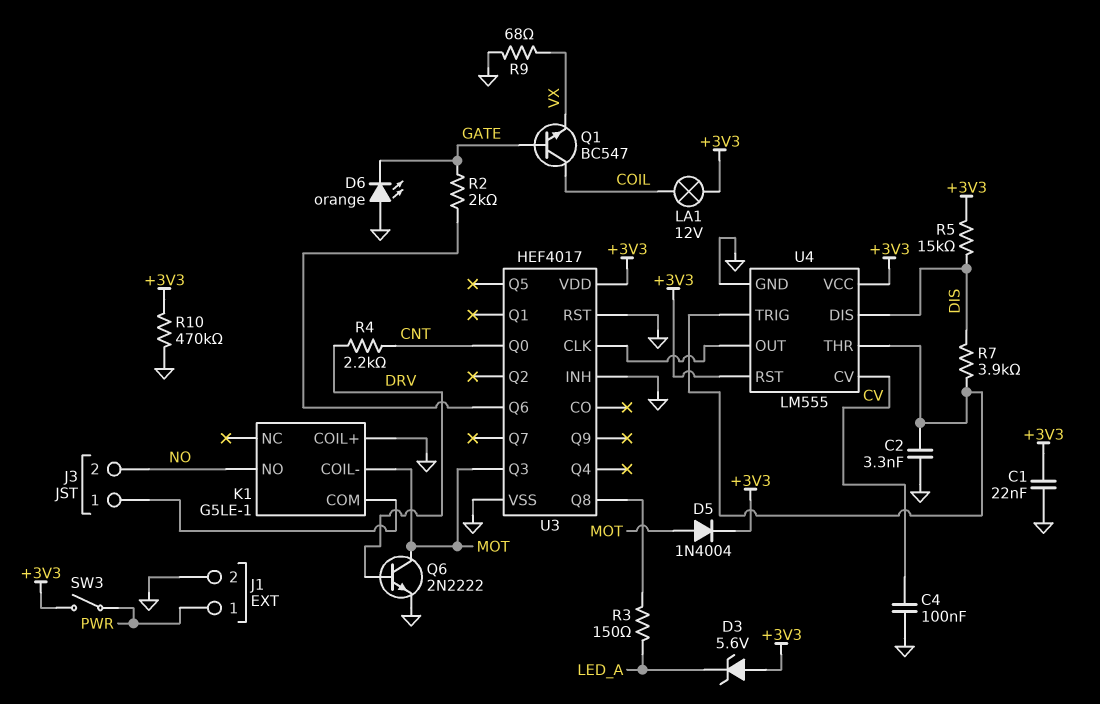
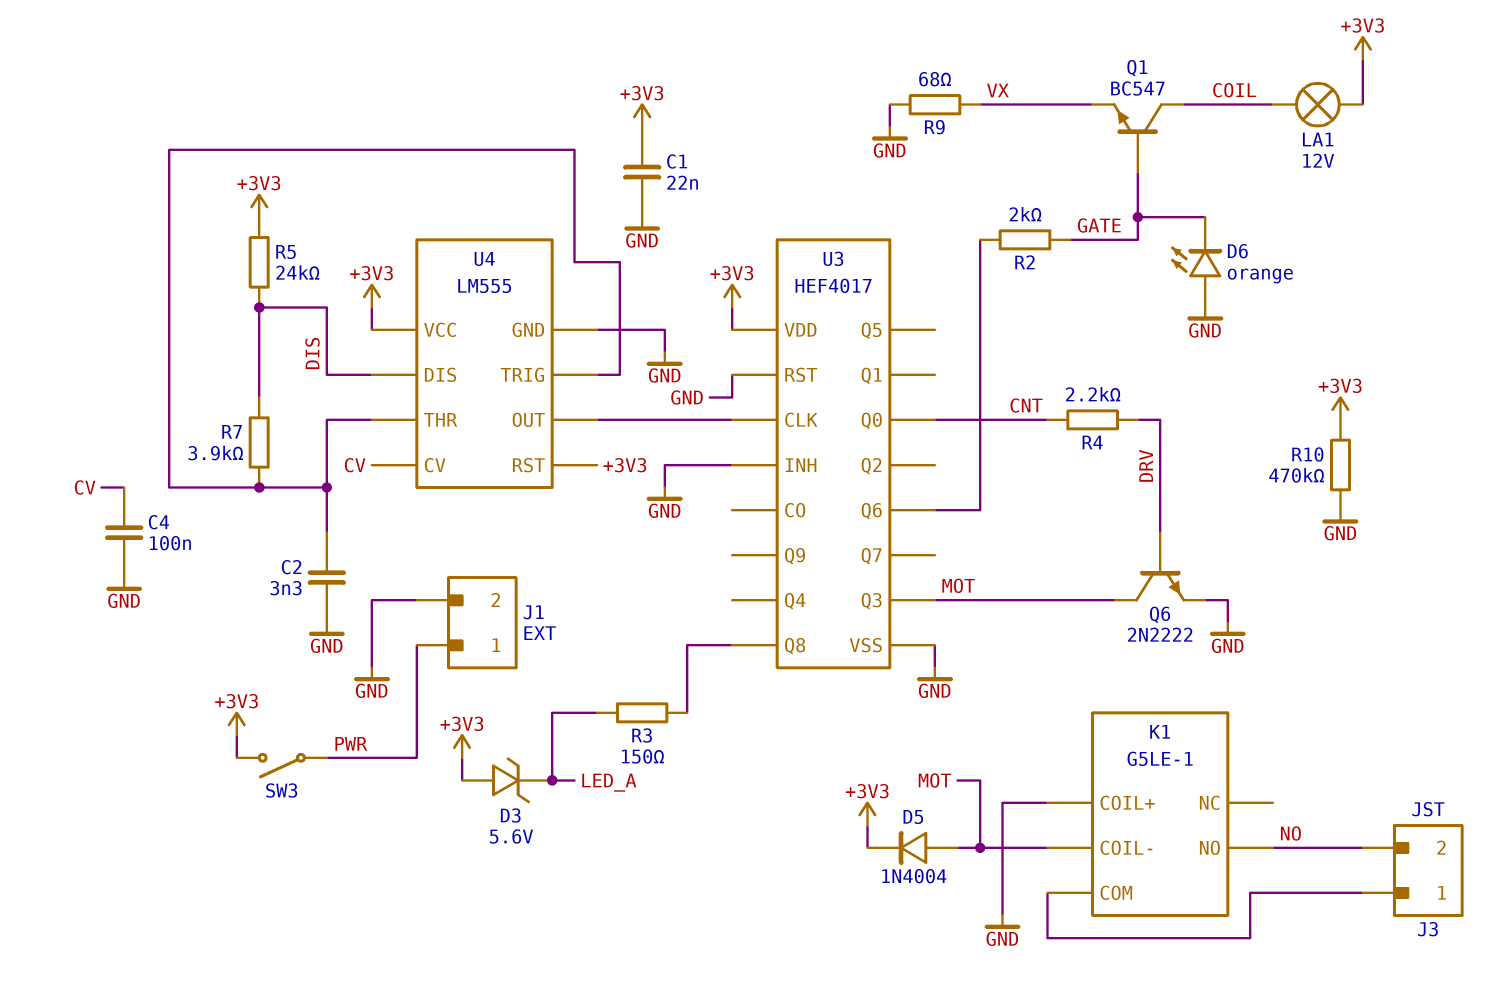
R5: 15k (+3V3, DIS) -> 24k (+3V3, DIS)

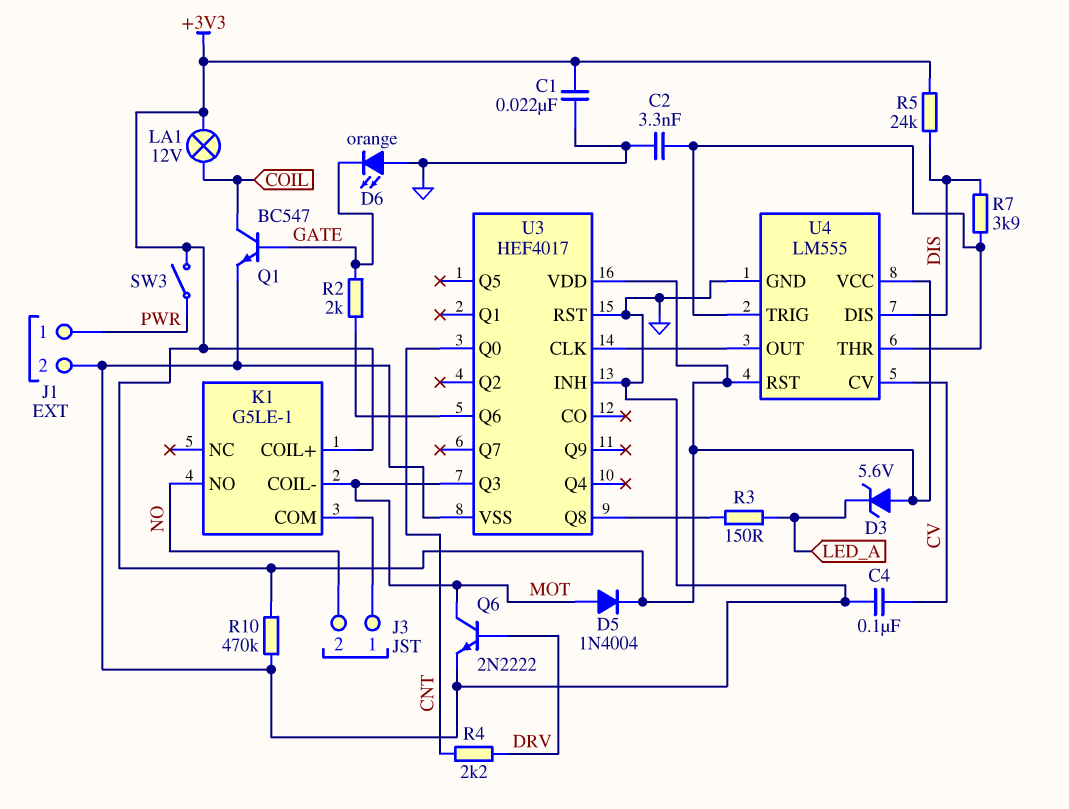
K1 pin COIL+: GND -> +3V3
Q1: NPN BC547 (B GATE, C COIL, E VX) -> NPN BC547 (B GATE, C COIL, E GND)
R9: 68 (GND, VX) -> none

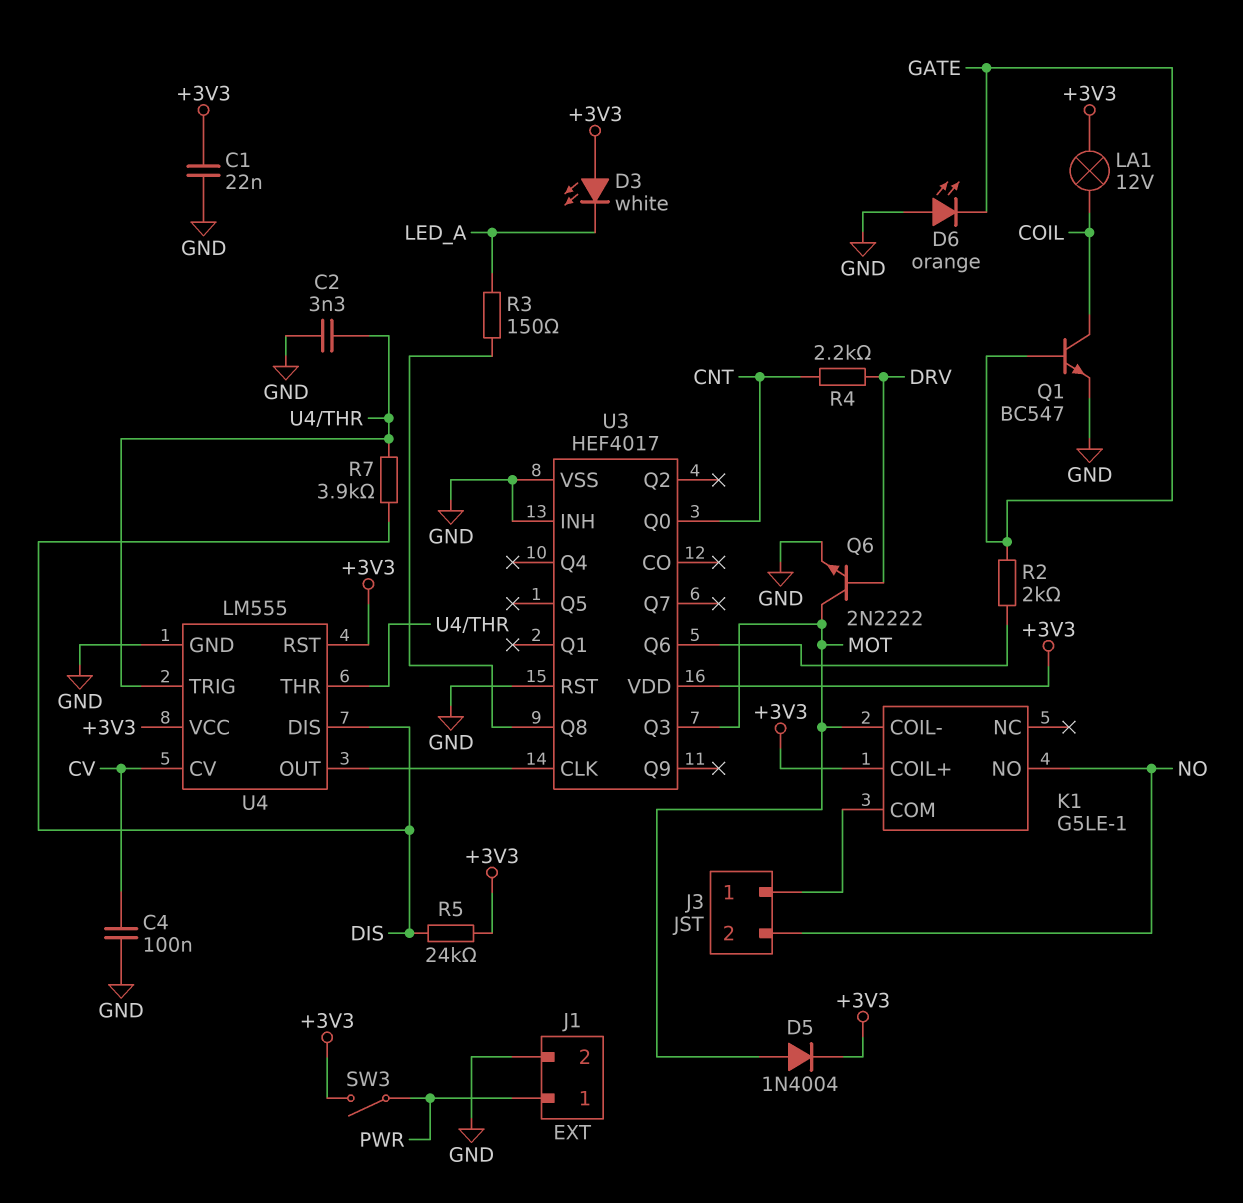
D3: zener 5.6V (A +3V3, K LED_A) -> LED white (A +3V3, K LED_A)
R10: 470k (+3V3, GND) -> none

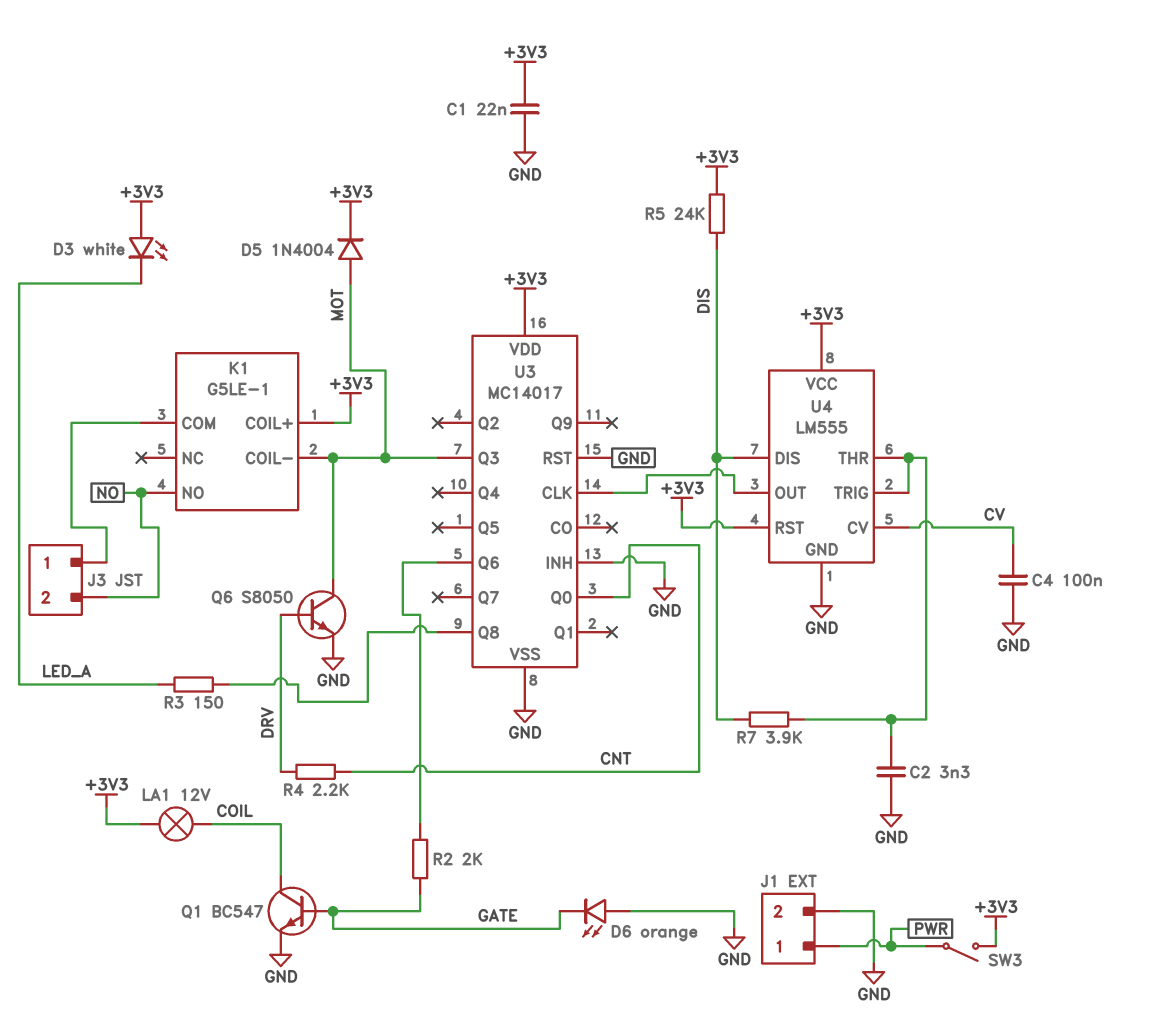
Q6: NPN 2N2222 (B DRV, C MOT, E GND) -> NPN S8050 (B DRV, C MOT, E GND)
U3: HEF4017 -> MC14017

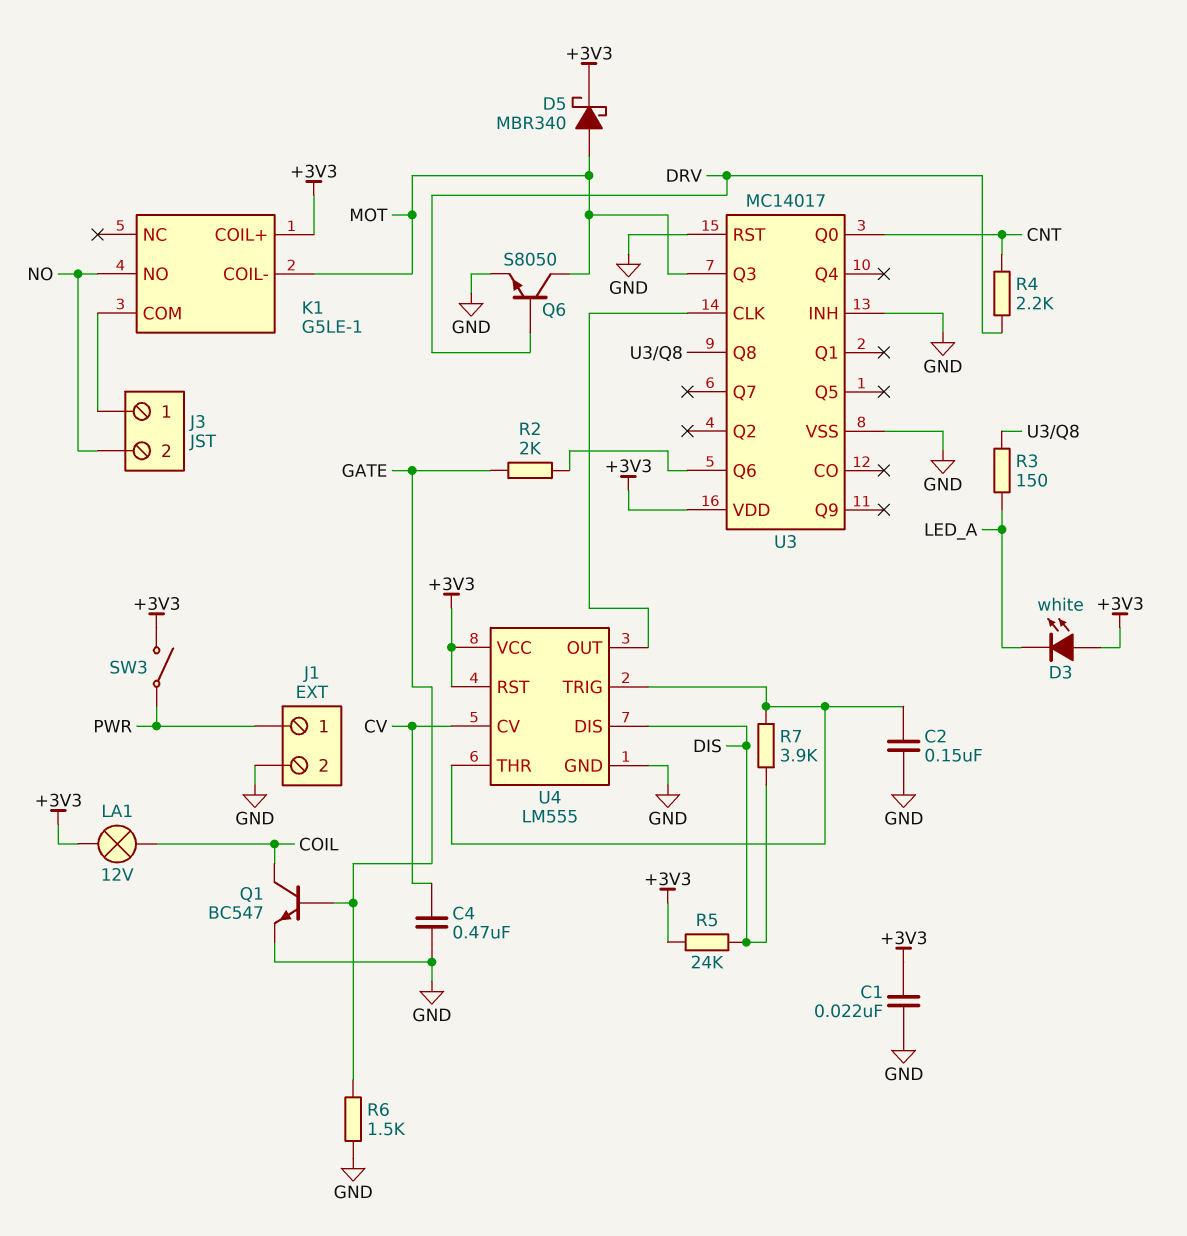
C2: 3.3nF (GND, U4/THR) -> 150nF (GND, U4/THR)
C4: 100nF (CV, GND) -> 470nF (CV, GND)
D5: diode 1N4004 (A MOT, K +3V3) -> schottky MBR340 (A MOT, K +3V3)
D6: LED orange (A GND, K GATE) -> none
R6: none -> 1.5k (GATE, GND)

